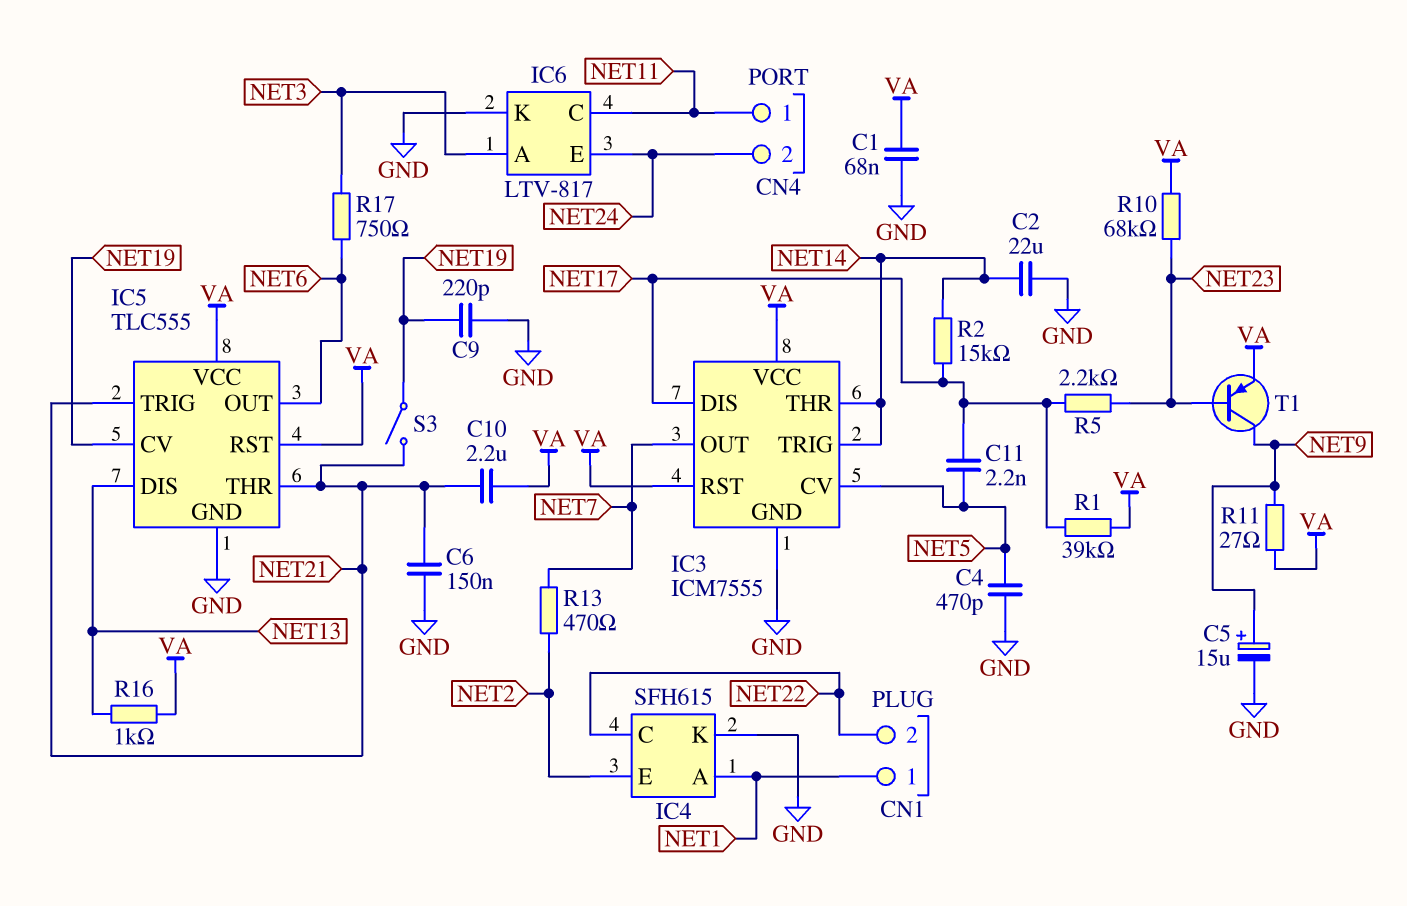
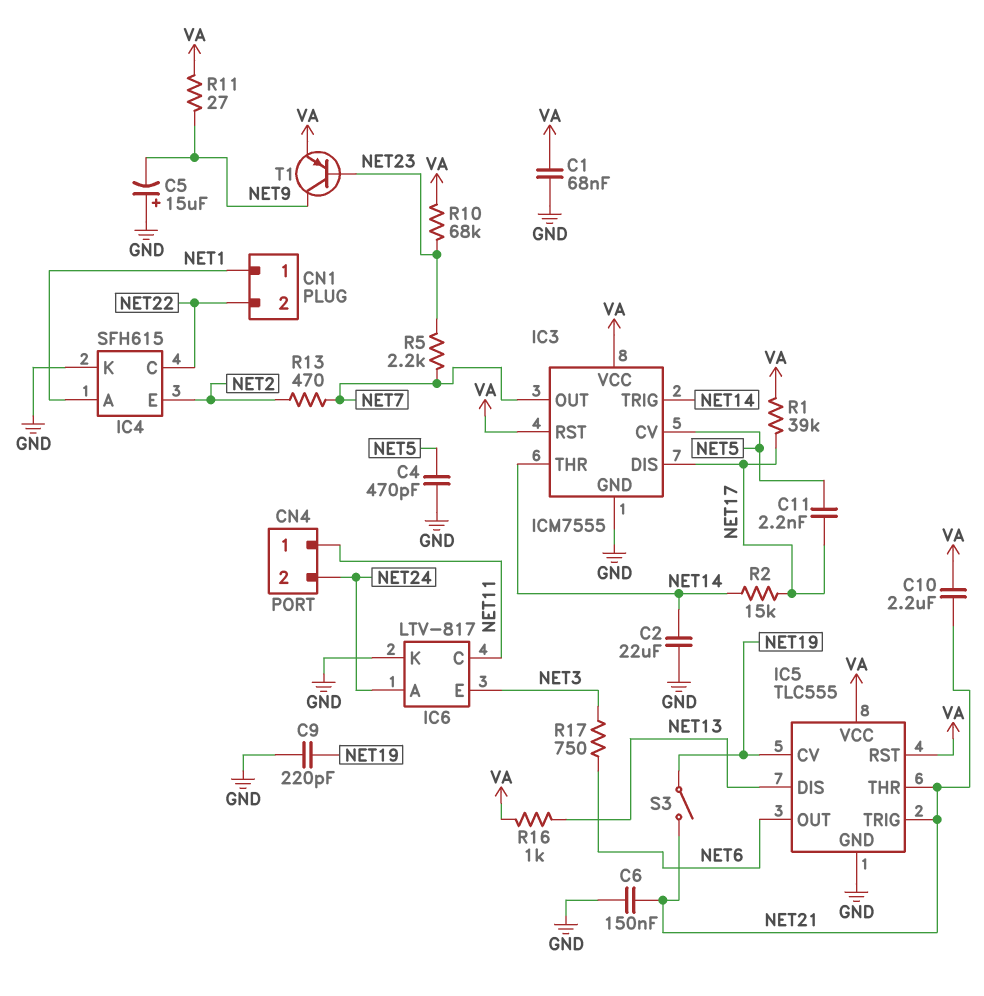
C5: 15uF (plus NET9, minus GND) -> 15uF (plus GND, minus NET9)
IC6 pin A: NET3 -> NET24
IC6 pin E: NET24 -> NET3
R5: 2.2k (NET17, NET23) -> 2.2k (NET7, NET23)

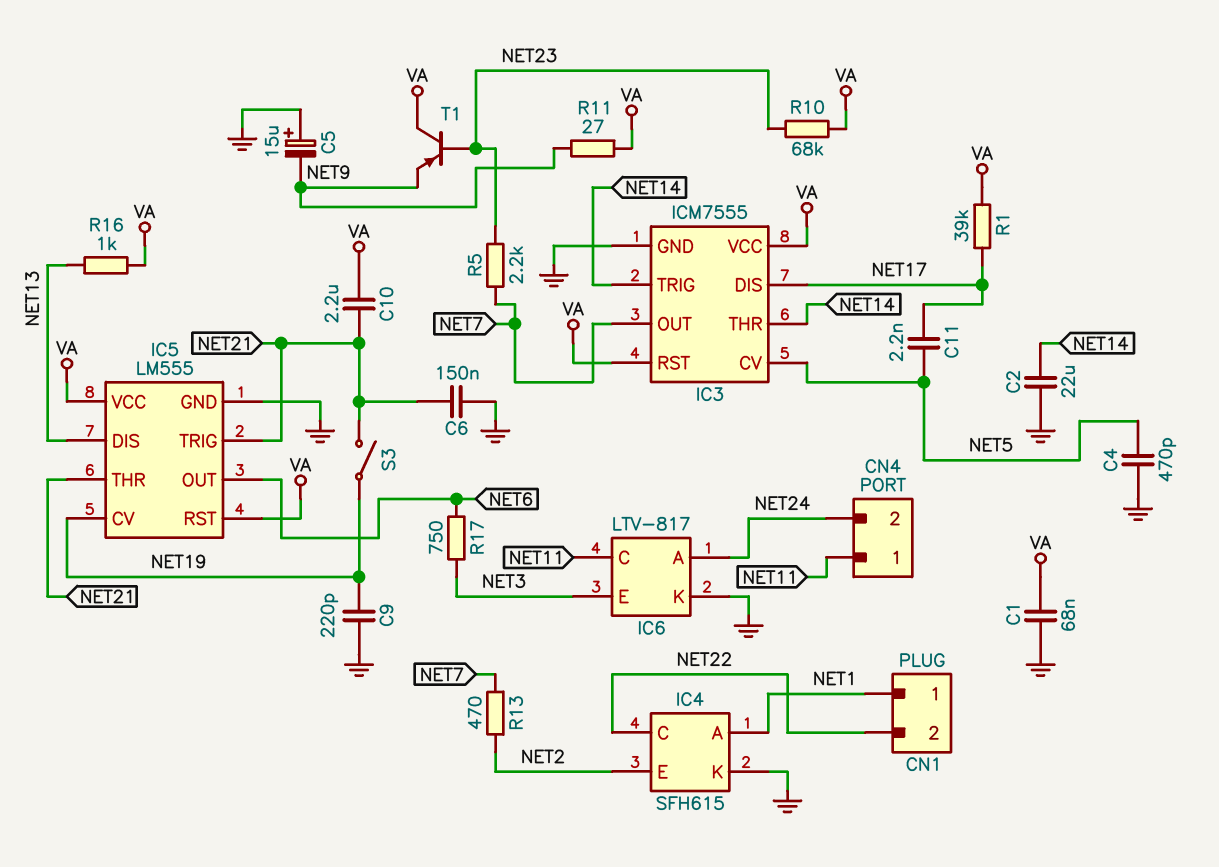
IC5: TLC555 -> LM555
R2: 15k (NET14, NET17) -> none
T1: PNP (B NET23, C NET9, E VA) -> PNP (B NET23, C VA, E NET9)

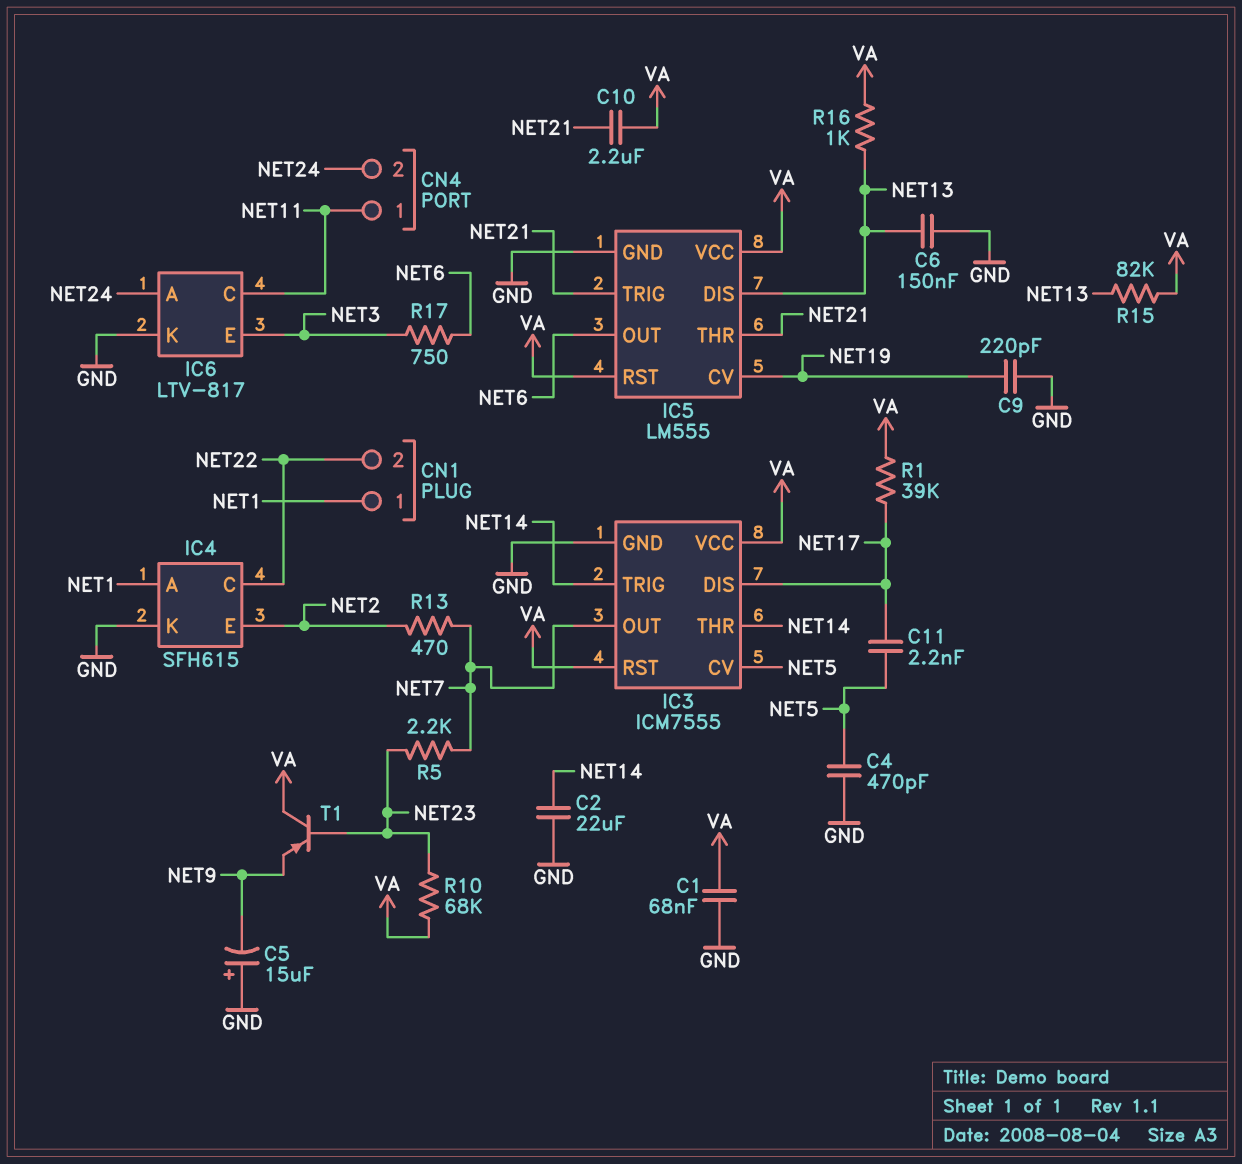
C6: 150nF (GND, NET21) -> 150nF (GND, NET13)
R11: 27 (NET9, VA) -> none
R15: none -> 82k (NET13, VA)
S3: switch (NET19, NET21) -> none

